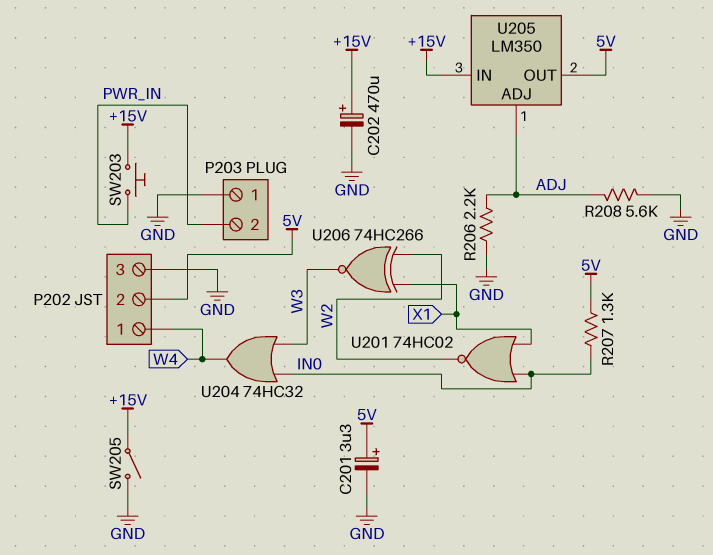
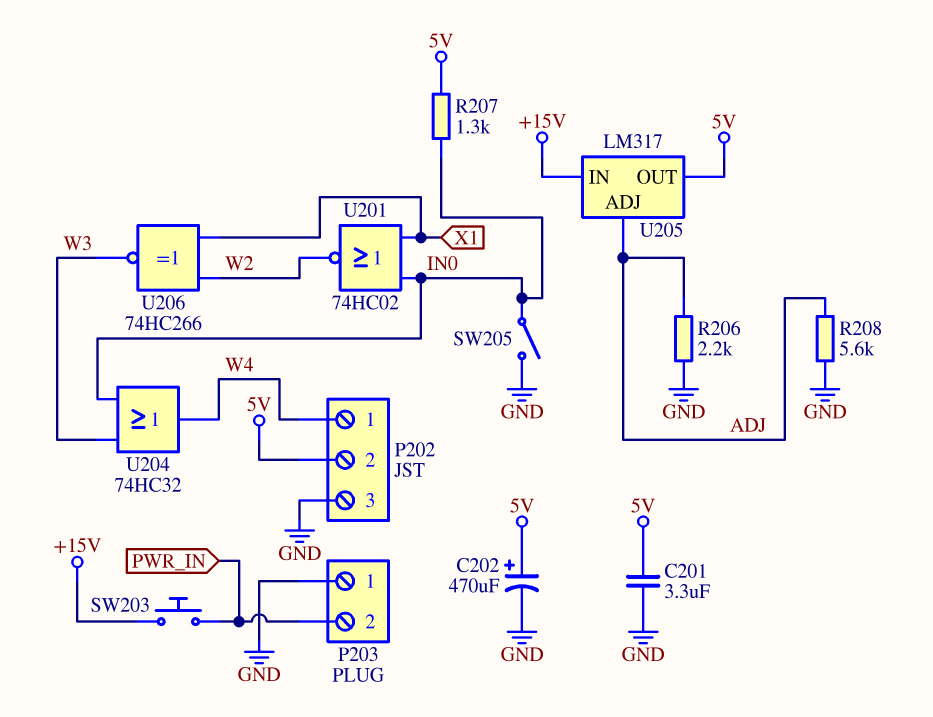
C201: 3.3uF (plus 5V, minus GND) -> 3.3uF (5V, GND)
C202: 470uF (plus +15V, minus GND) -> 470uF (plus 5V, minus GND)
SW205: switch (+15V, GND) -> switch (GND, IN0)
U205: LM350 -> LM317

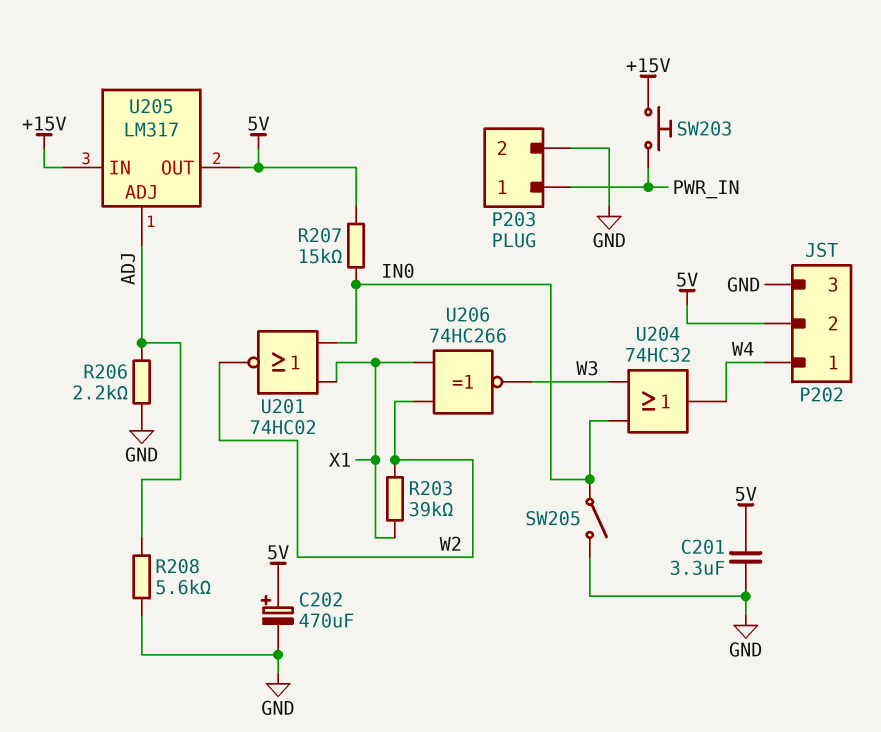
P203 pin 1: GND -> PWR_IN
P203 pin 2: PWR_IN -> GND
R203: none -> 39k (W2, X1)
R207: 1.3k (5V, IN0) -> 15k (5V, IN0)

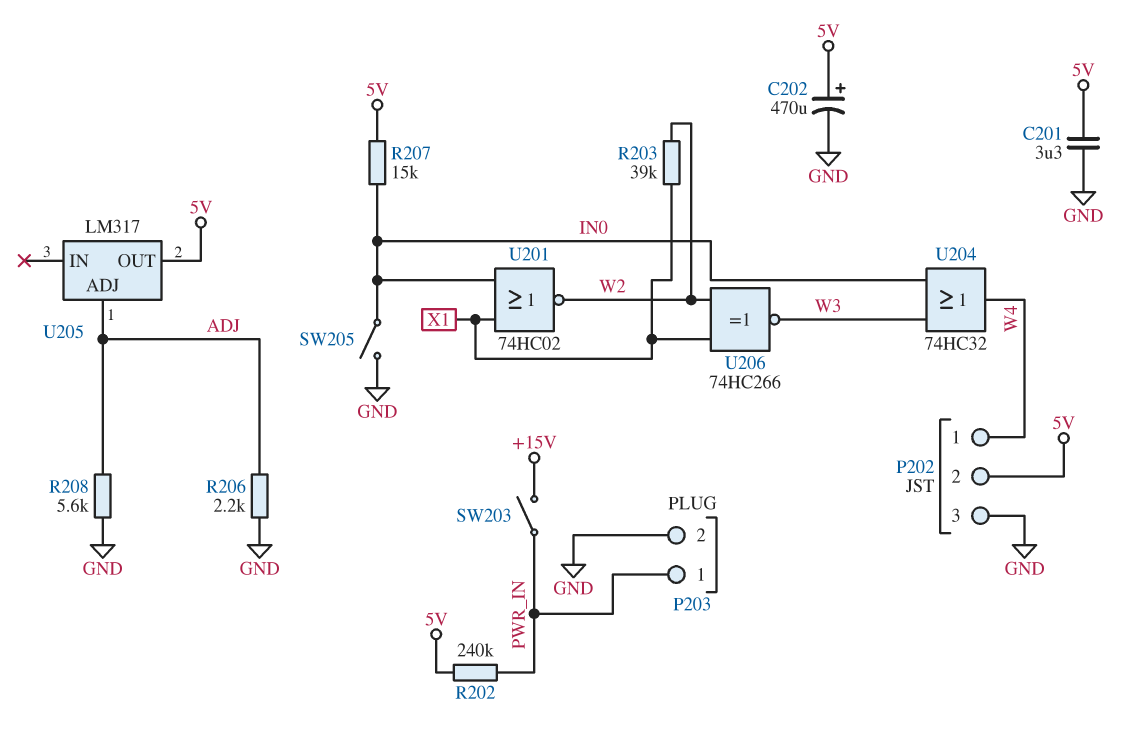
R202: none -> 240k (5V, PWR_IN)
SW203: button (+15V, PWR_IN) -> switch (+15V, PWR_IN)
U205 pin IN: +15V -> none

